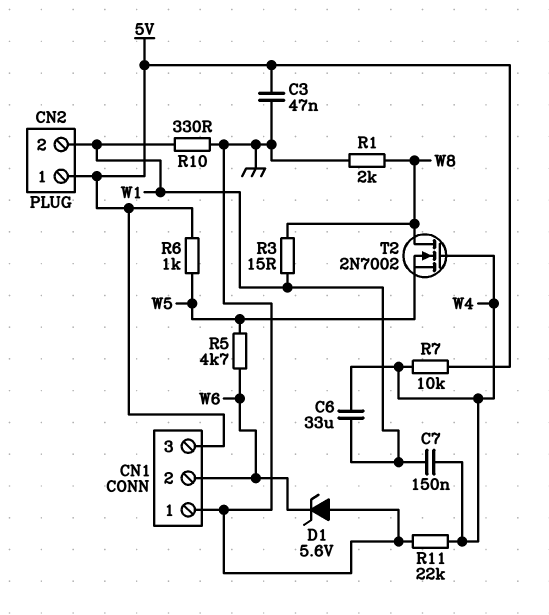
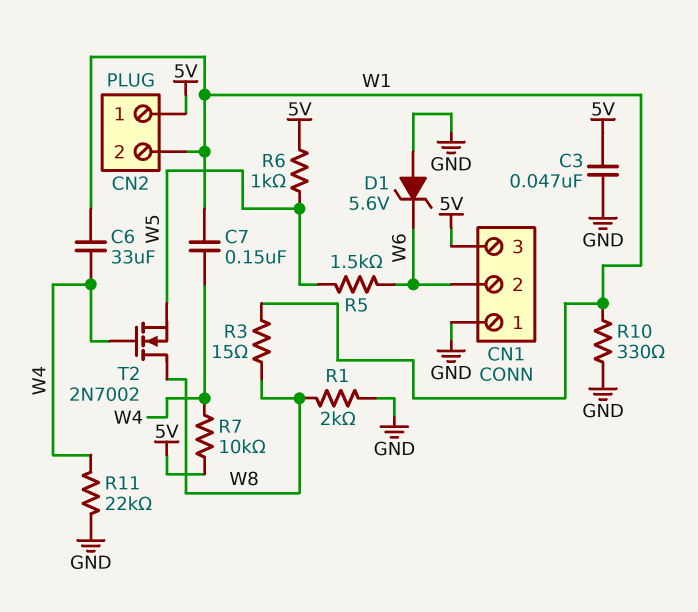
R5: 4.7k (W5, W6) -> 1.5k (W5, W6)

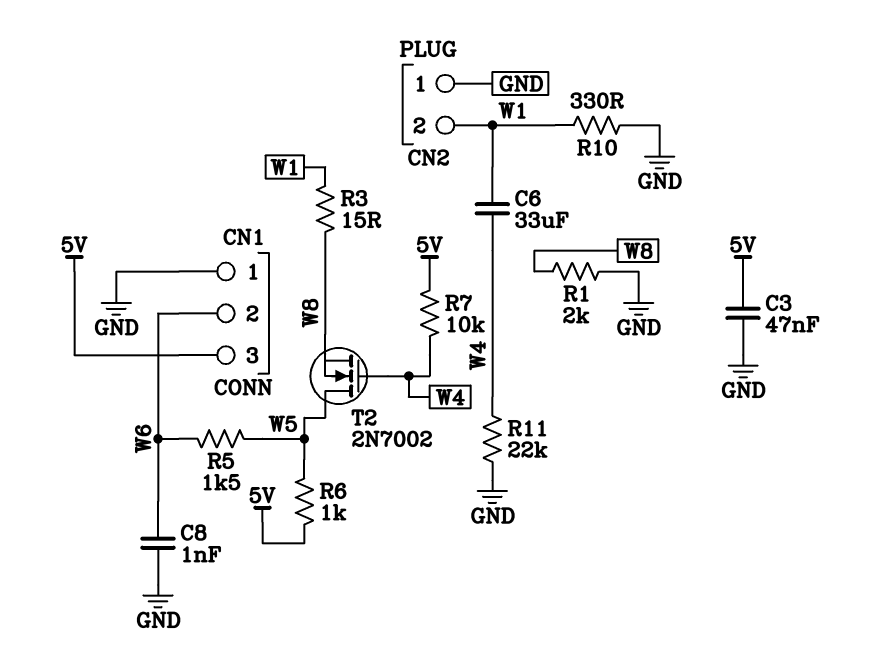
C7: 150nF (W1, W4) -> none
C8: none -> 1nF (GND, W6)
CN2 pin 1: 5V -> GND
D1: zener 5.6V (A GND, K W6) -> none
T2: NMOS 2N7002 (G W4, D W8, S W5) -> NMOS 2N7002 (G W4, D W5, S W8)

